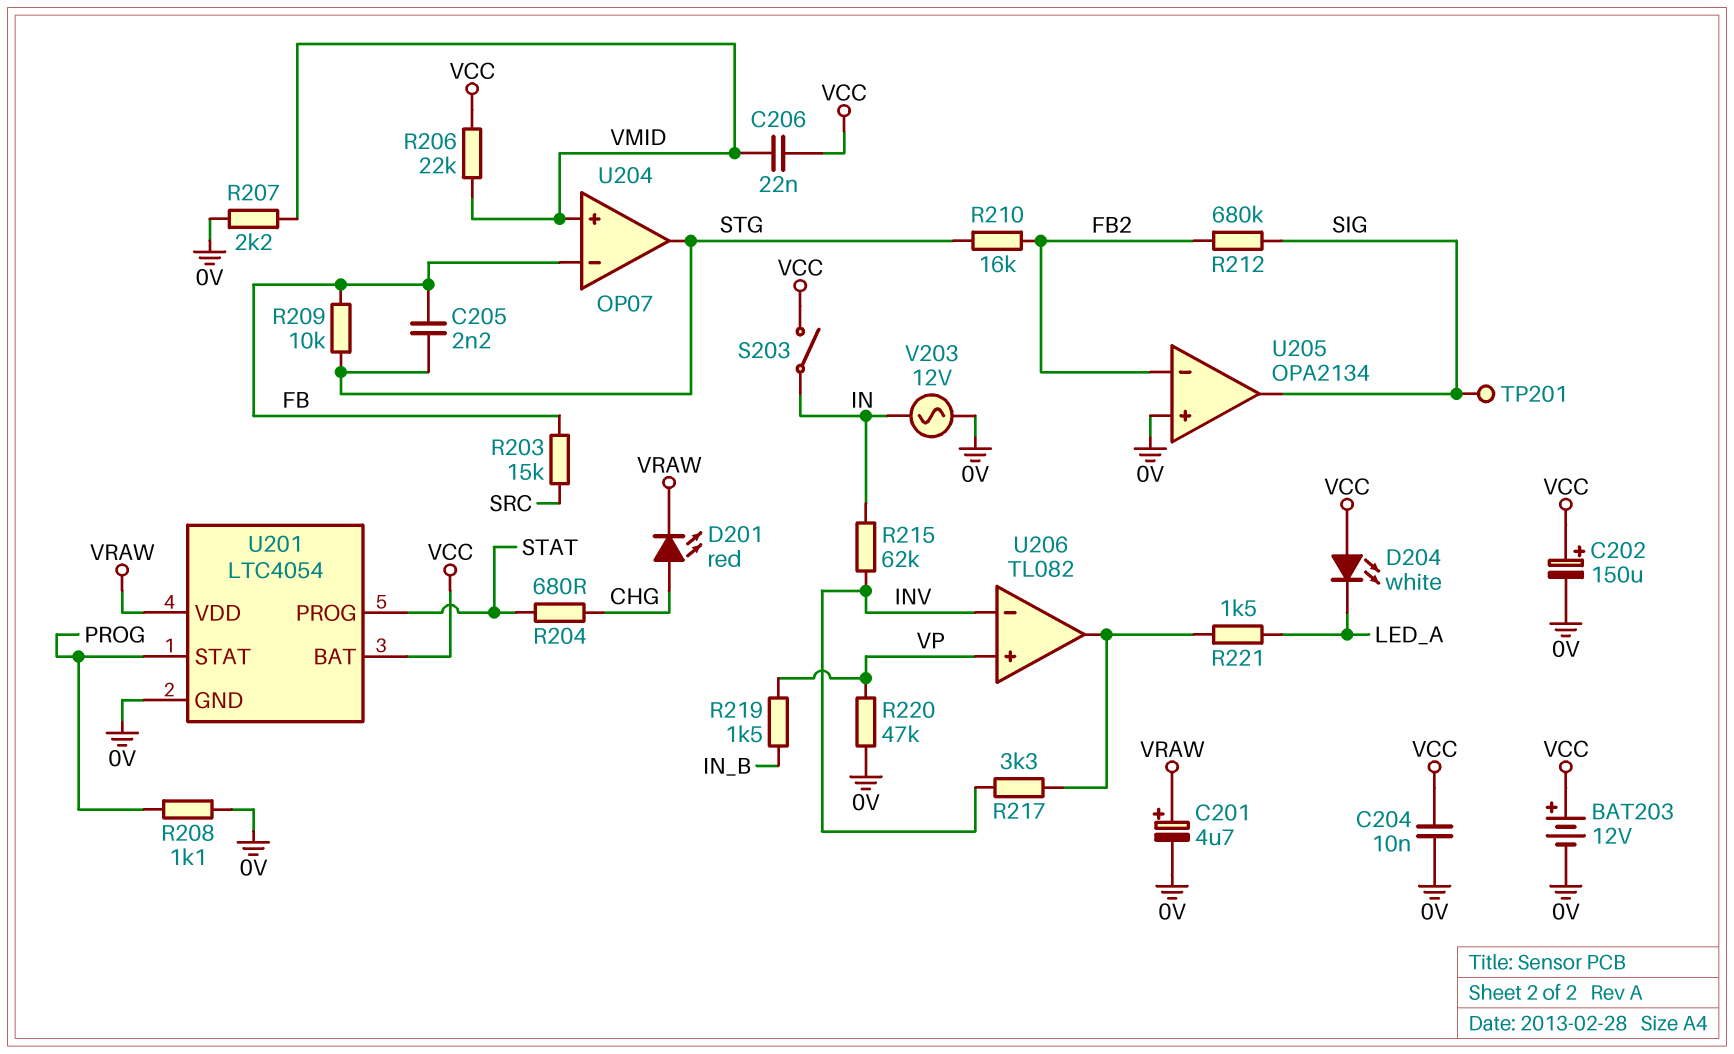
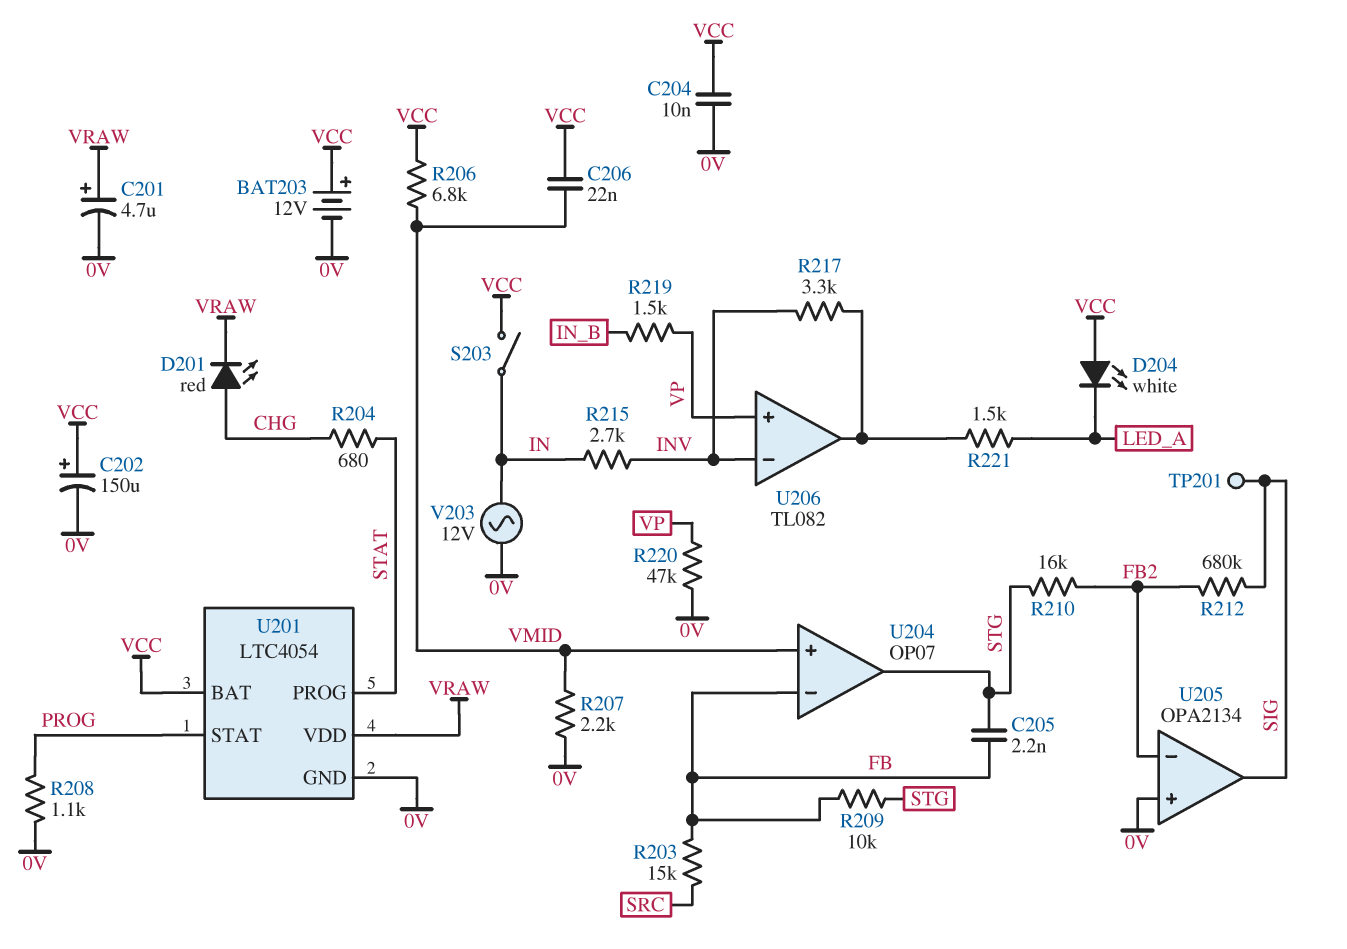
R206: 22k (VCC, VMID) -> 6.8k (VCC, VMID)
R215: 62k (IN, INV) -> 2.7k (IN, INV)

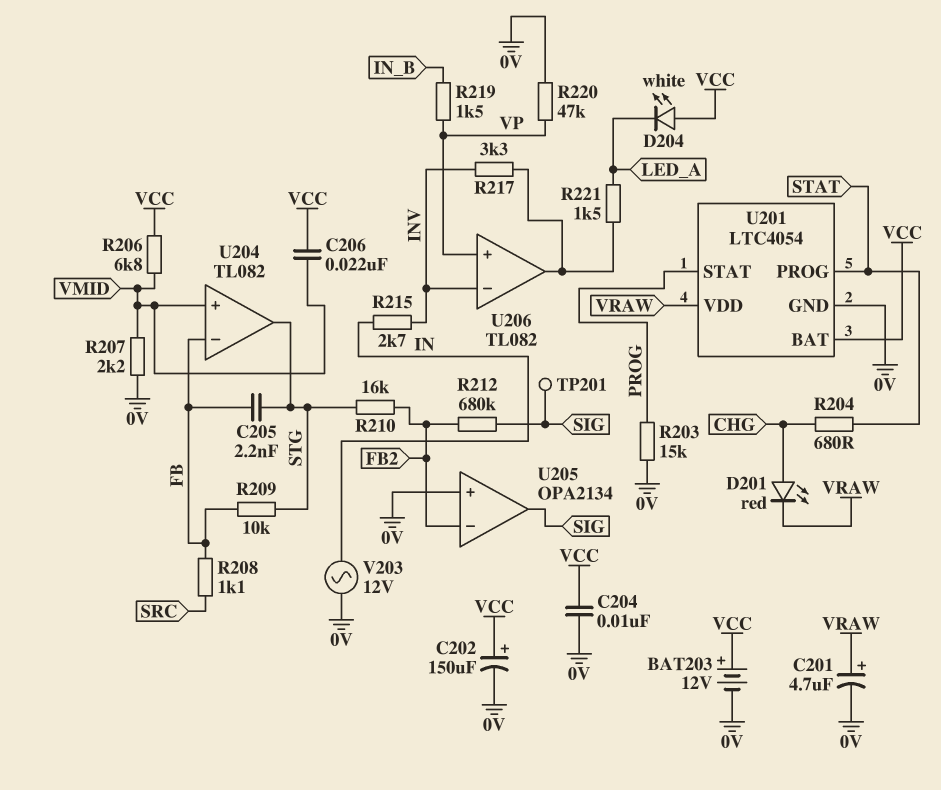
R203: 15k (FB, SRC) -> 15k (0V, PROG)
R208: 1.1k (0V, PROG) -> 1.1k (FB, SRC)
S203: switch (IN, VCC) -> none
U204: OP07 -> TL082

